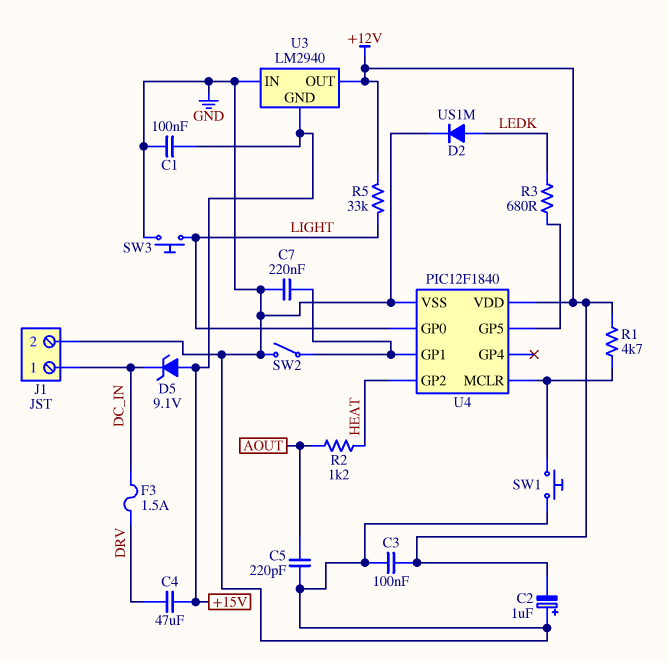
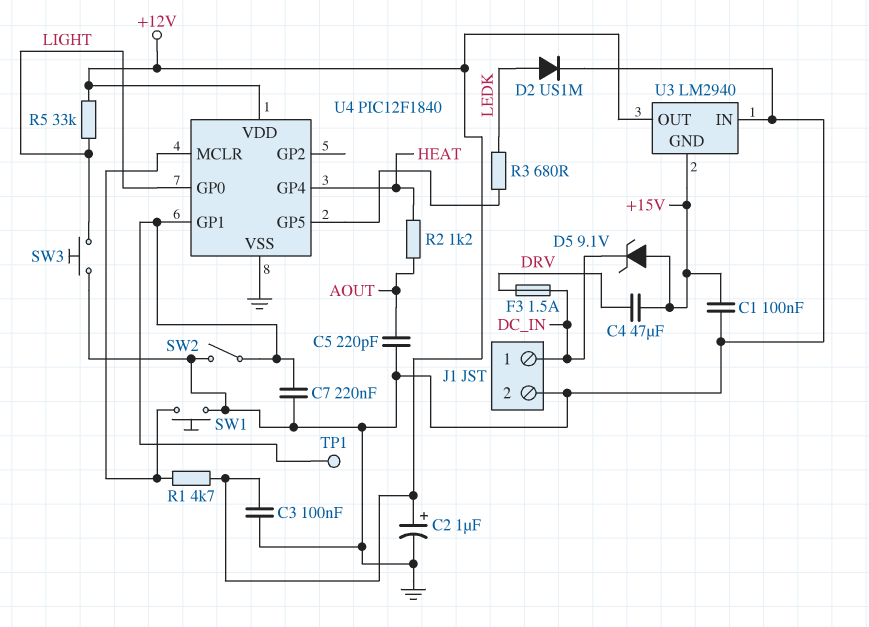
C2: 1uF (plus GND, minus +12V) -> 1uF (plus +12V, minus GND)
TP1: none -> test point (U4/GP1)
U4 pin GP2: HEAT -> none
U4 pin GP4: none -> HEAT

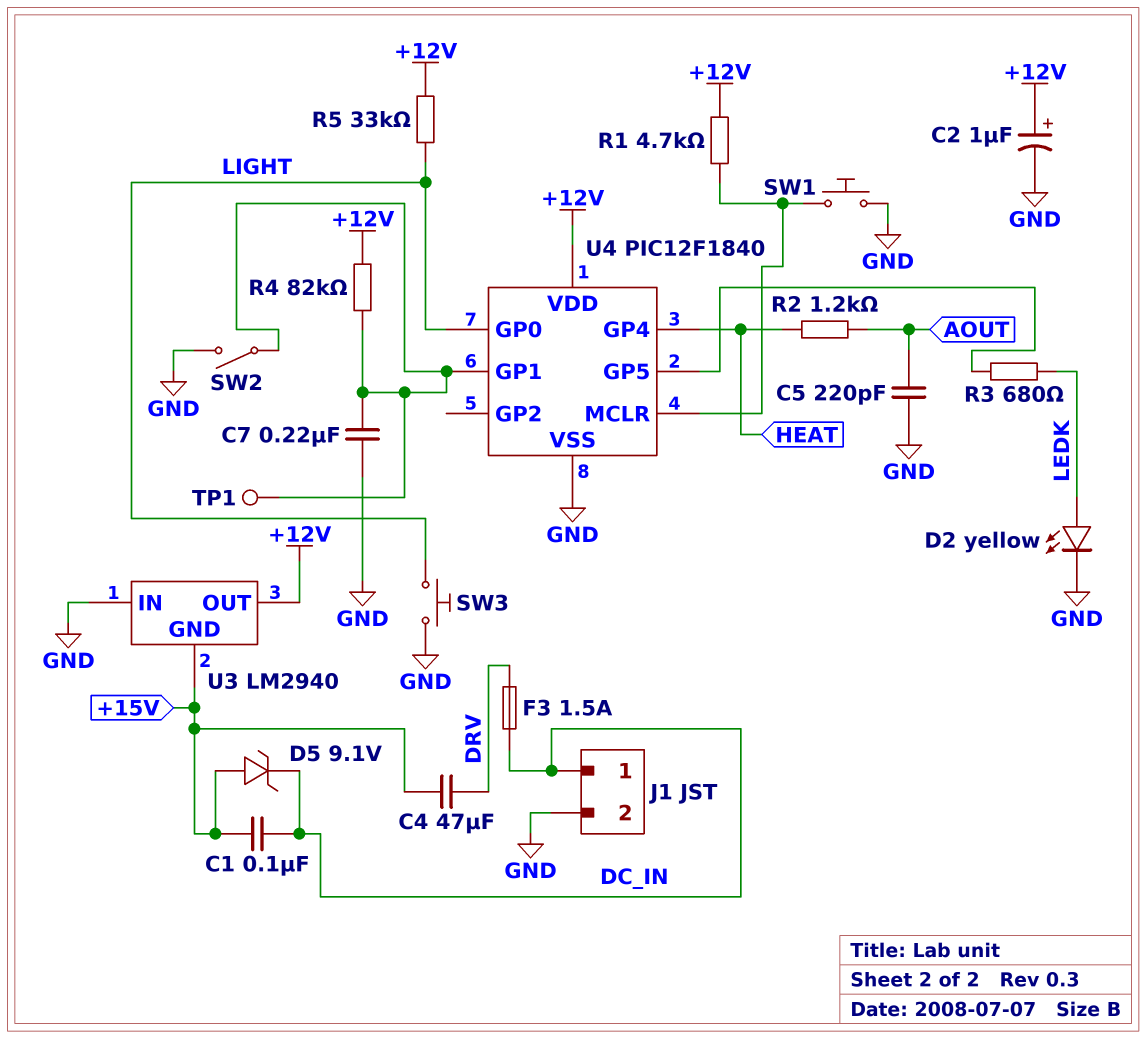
C1: 100nF (+15V, GND) -> 100nF (+15V, DC_IN)
C3: 100nF (+12V, GND) -> none
D2: diode US1M (A LEDK, K GND) -> LED yellow (A LEDK, K GND)
R4: none -> 82k (+12V, U4/GP1)

